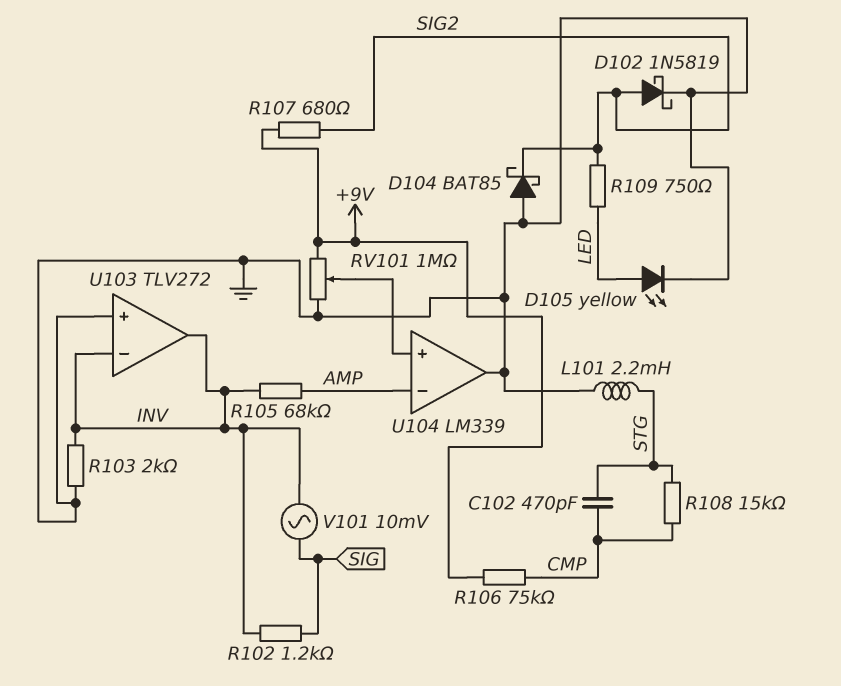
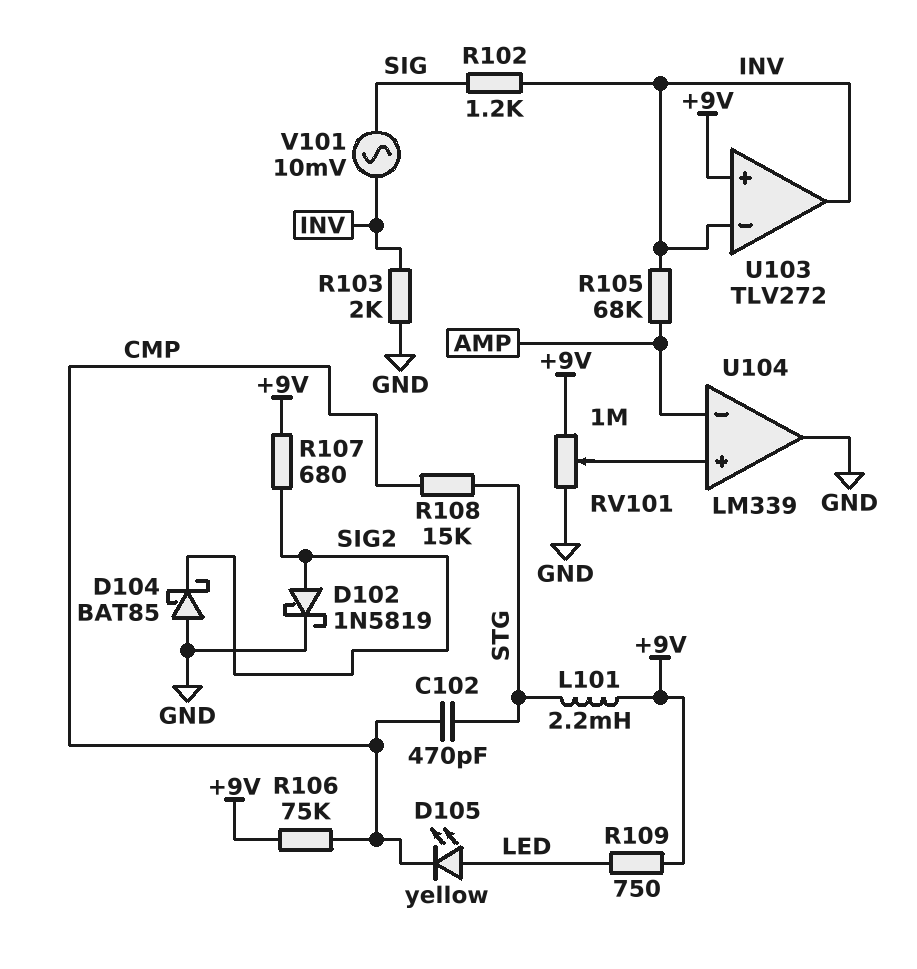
D105: LED yellow (A LED, K GND) -> LED yellow (A LED, K CMP)
L101: 2.2mH (GND, STG) -> 2.2mH (+9V, STG)
R109: 750 (LED, SIG2) -> 750 (+9V, LED)
U103 pin in+: GND -> +9V

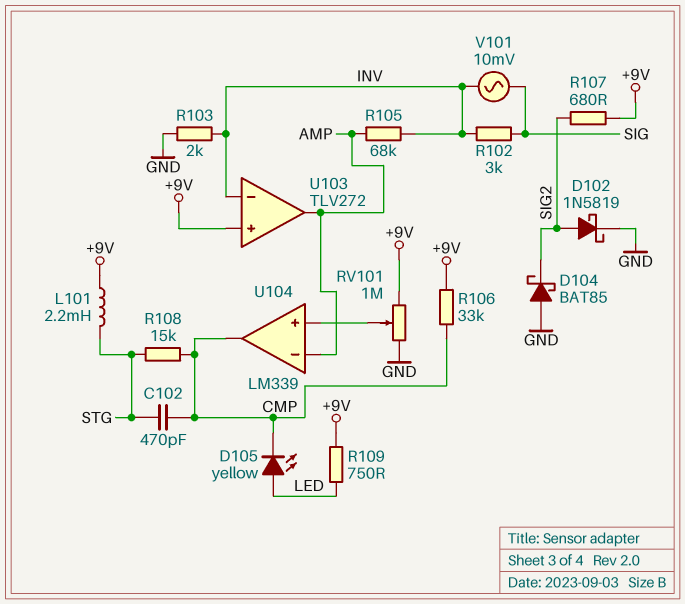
R102: 1.2k (INV, SIG) -> 3k (INV, SIG)
R106: 75k (+9V, CMP) -> 33k (+9V, CMP)
U103 pin out: INV -> AMP
U104 pin out: GND -> CMP

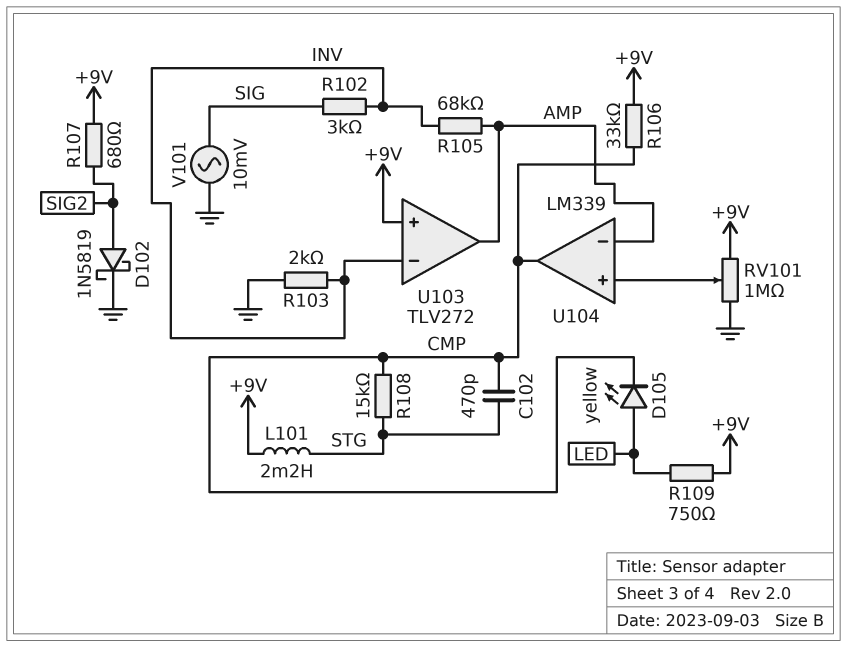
D104: schottky BAT85 (A GND, K SIG2) -> none
V101: AC 10mV (INV, SIG) -> AC 10mV (GND, SIG)

